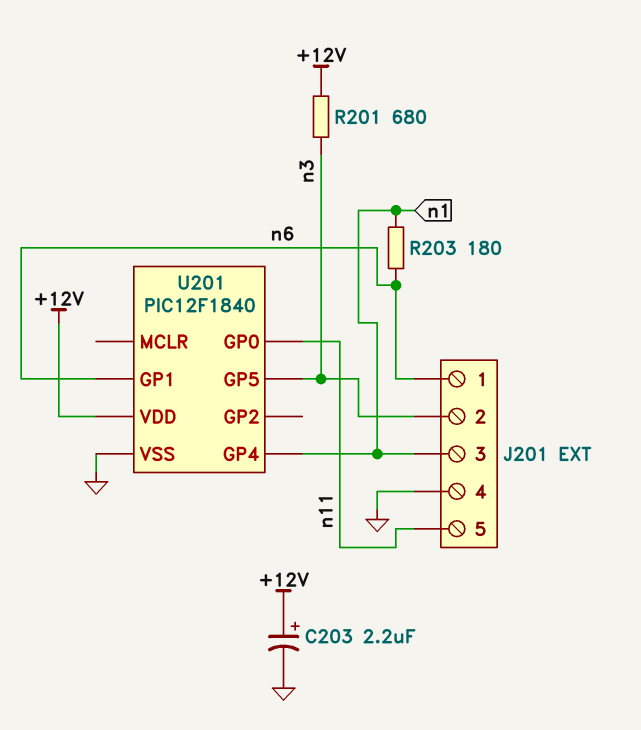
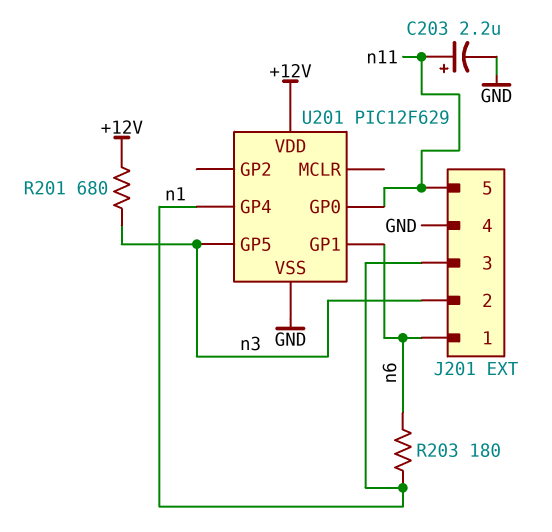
C203: 2.2uF (plus +12V, minus GND) -> 2.2uF (plus n11, minus GND)
U201: PIC12F1840 -> PIC12F629

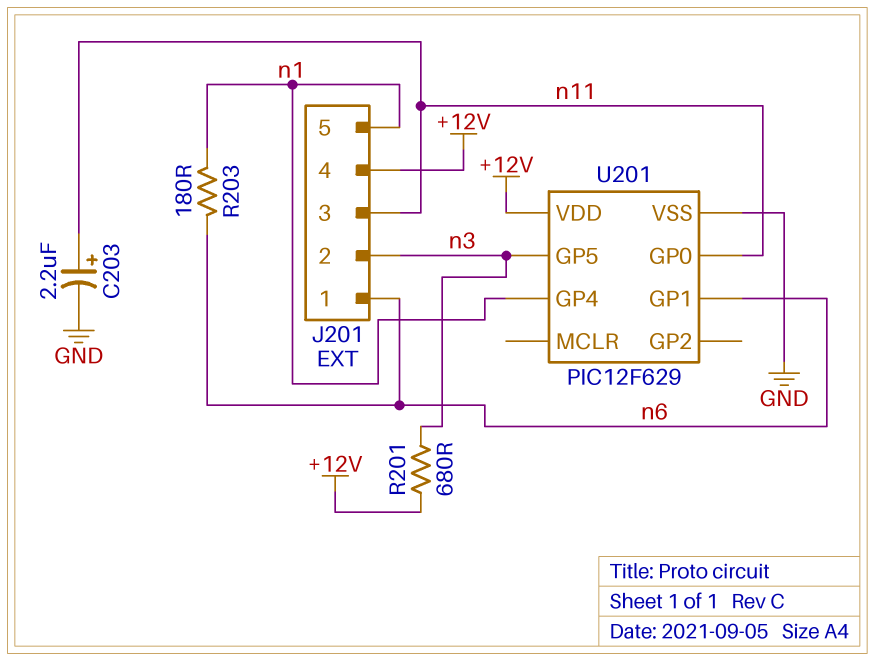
J201 pin 3: n1 -> n11
J201 pin 4: GND -> +12V
J201 pin 5: n11 -> n1

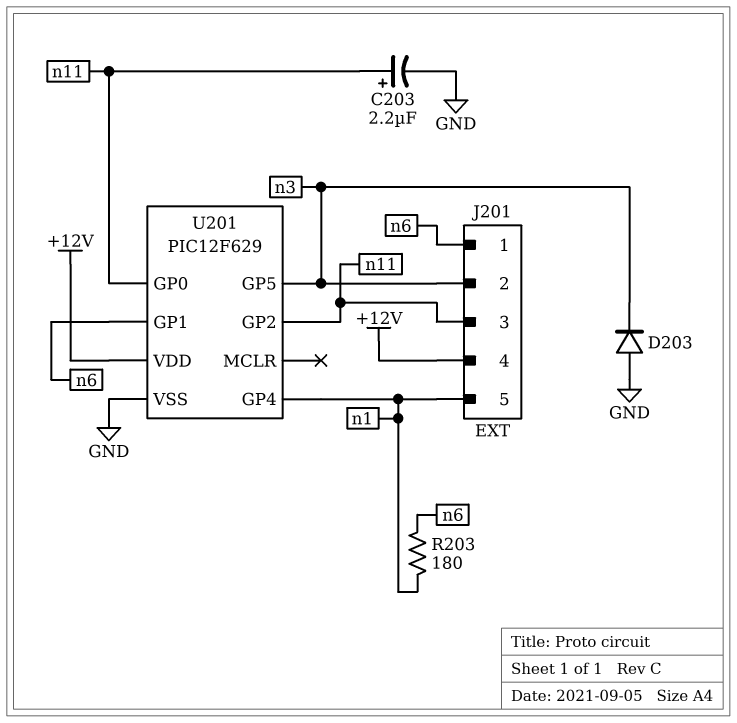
D203: none -> diode (A GND, K n3)
R201: 680 (+12V, n3) -> none
U201 pin GP2: none -> n11

